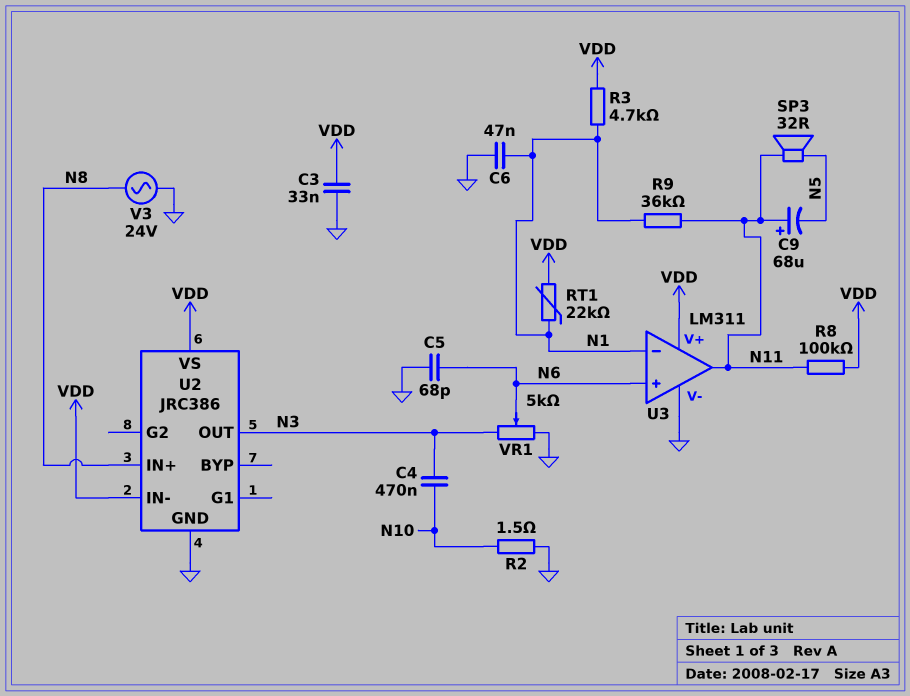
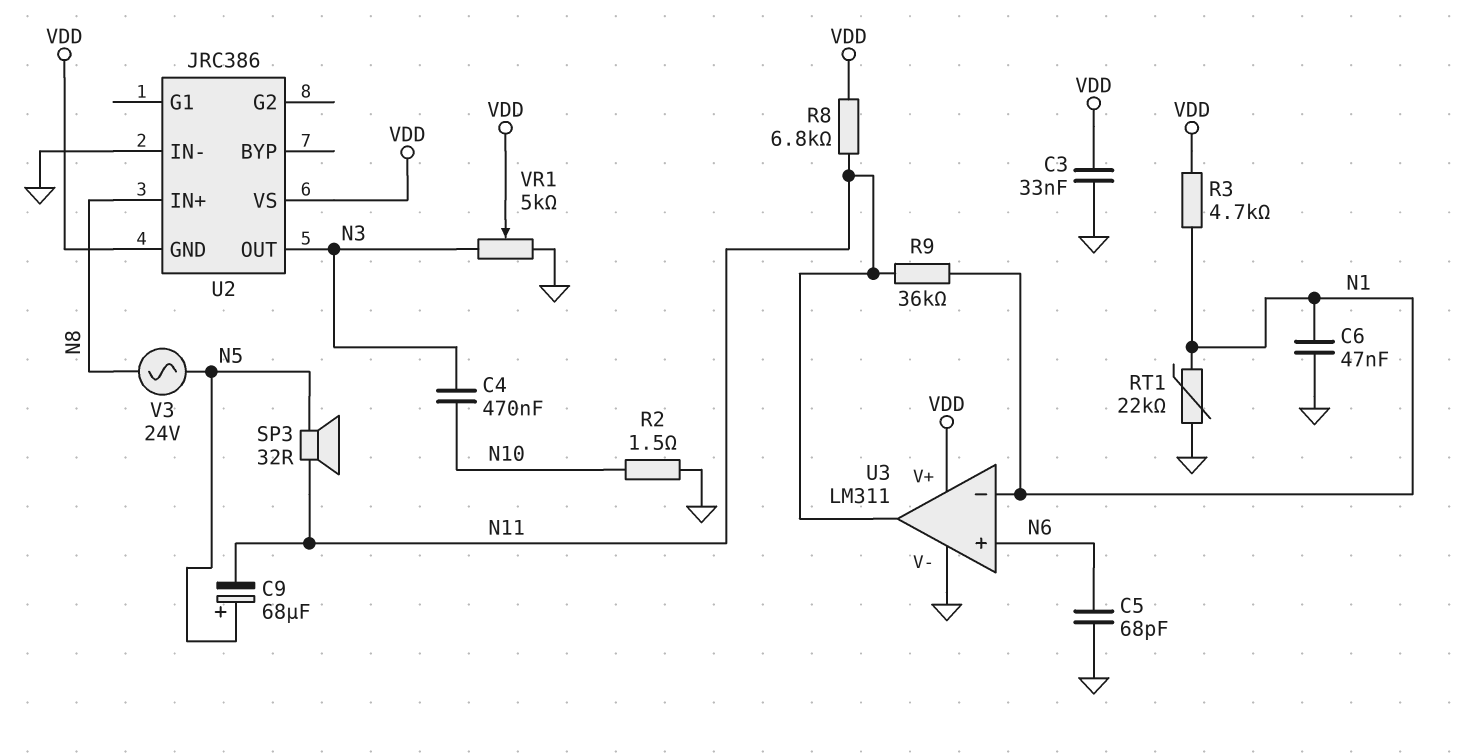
C9: 68uF (plus N11, minus N5) -> 68uF (plus N5, minus N11)
R8: 100k (N11, VDD) -> 6.8k (N11, VDD)
RT1: 22k (N1, VDD) -> 22k (GND, N1)
U2 pin GND: GND -> VDD
U2 pin IN-: VDD -> GND
V3: AC 24V (GND, N8) -> AC 24V (N5, N8)
VR1: 5k (GND, N3, wiper N6) -> 5k (GND, N3, wiper VDD)

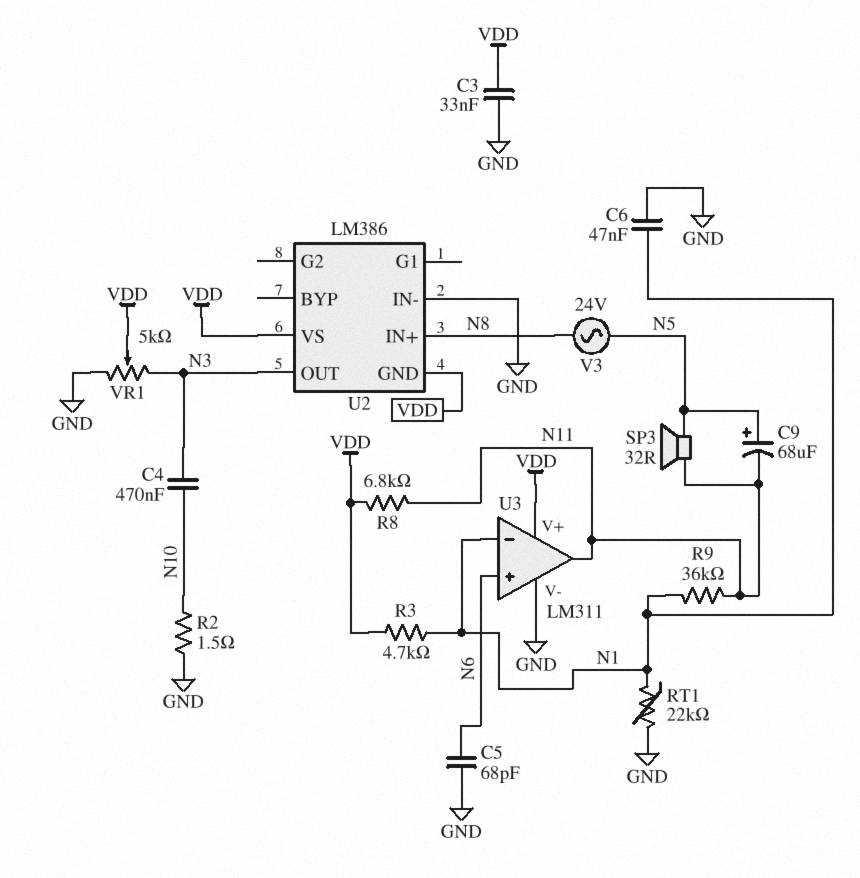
U2: JRC386 -> LM386

